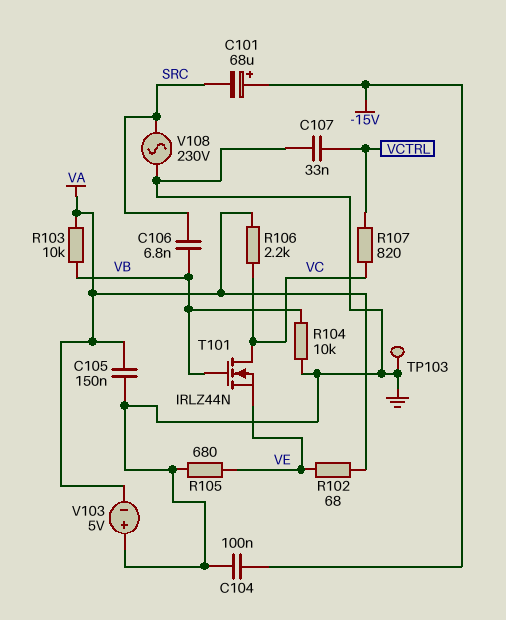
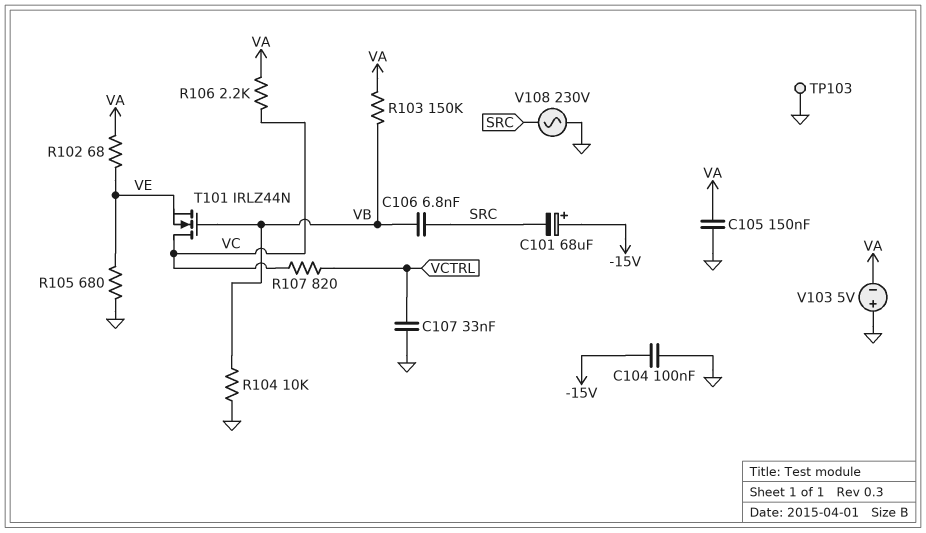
R103: 10k (VA, VB) -> 150k (VA, VB)

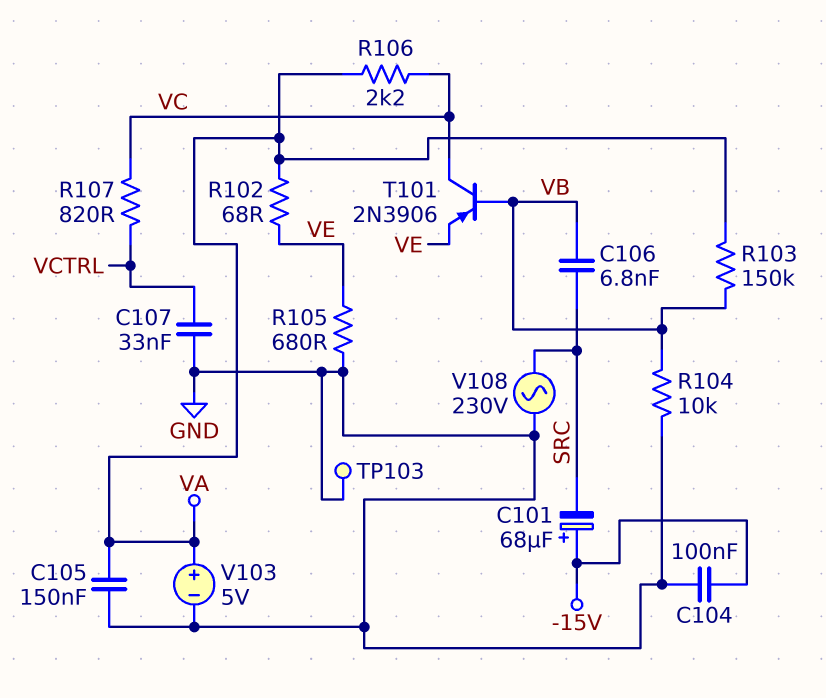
T101: NMOS IRLZ44N (G VB, D VC, S VE) -> PNP 2N3906 (B VB, C VC, E VE)
V103: 5V (plus GND, minus VA) -> 5V (plus VA, minus GND)

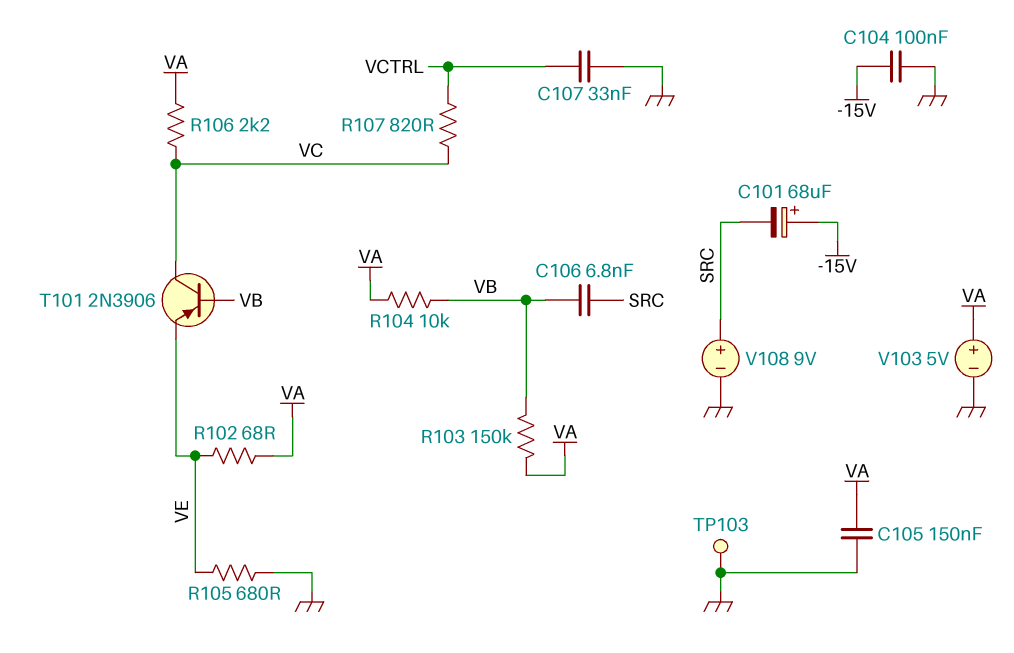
R104: 10k (GND, VB) -> 10k (VA, VB)
V108: AC 230V (GND, SRC) -> 9V (plus SRC, minus GND)

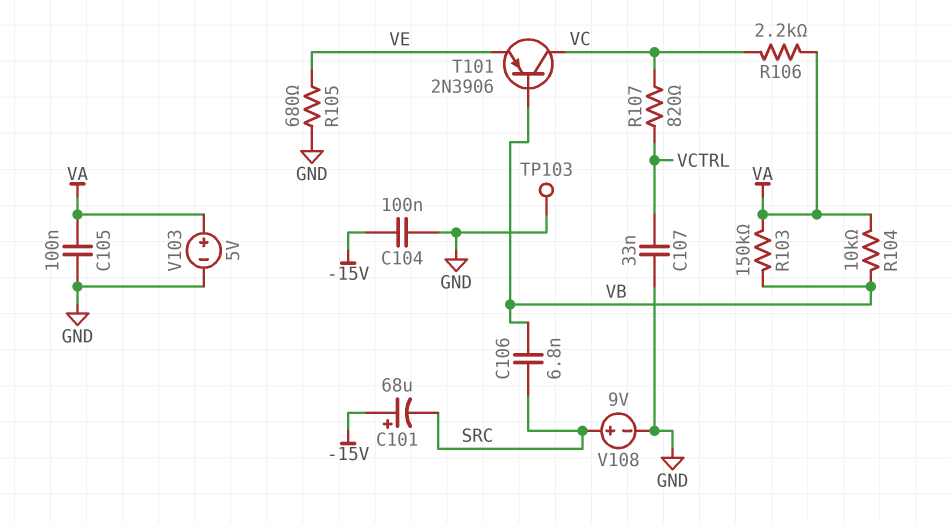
C105: 150nF (GND, VA) -> 100nF (GND, VA)
R102: 68 (VA, VE) -> none

